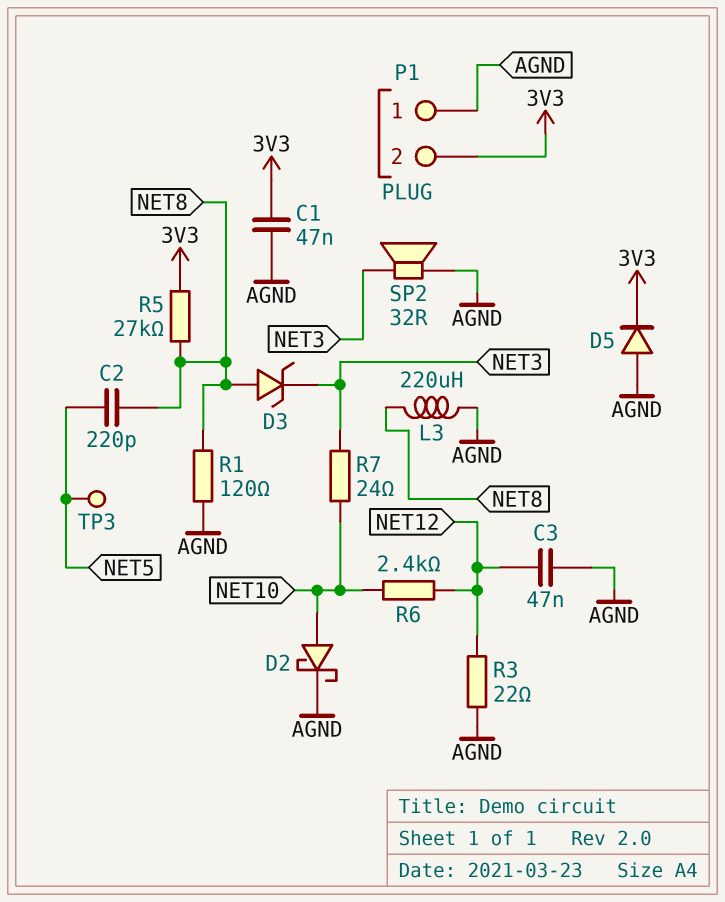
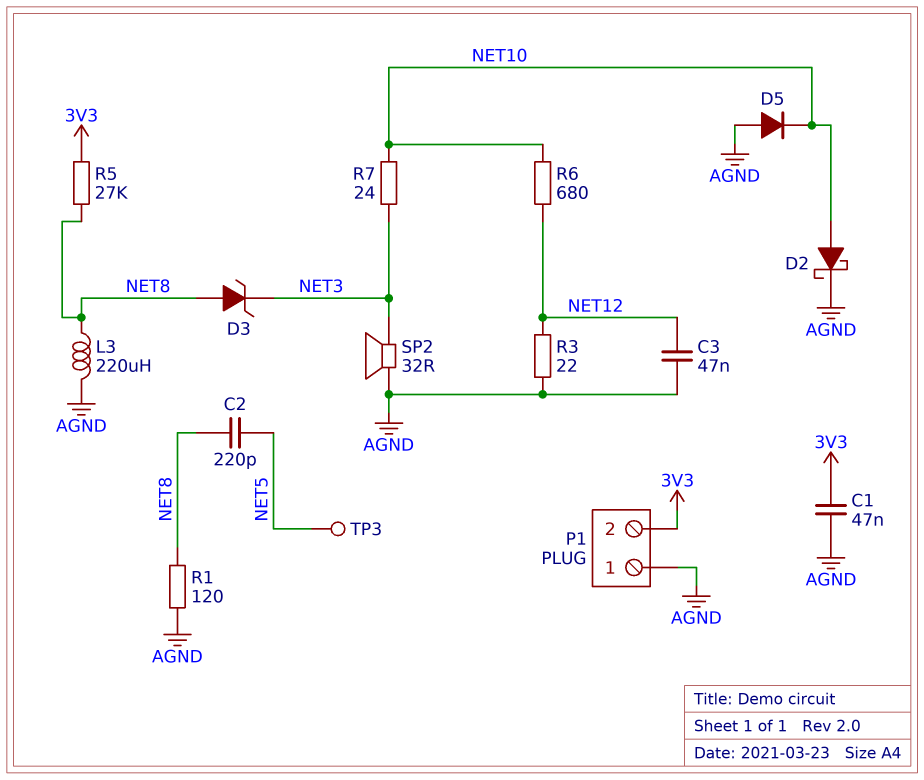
D5: diode (A AGND, K 3V3) -> diode (A AGND, K NET10)
R6: 2.4k (NET10, NET12) -> 680 (NET10, NET12)

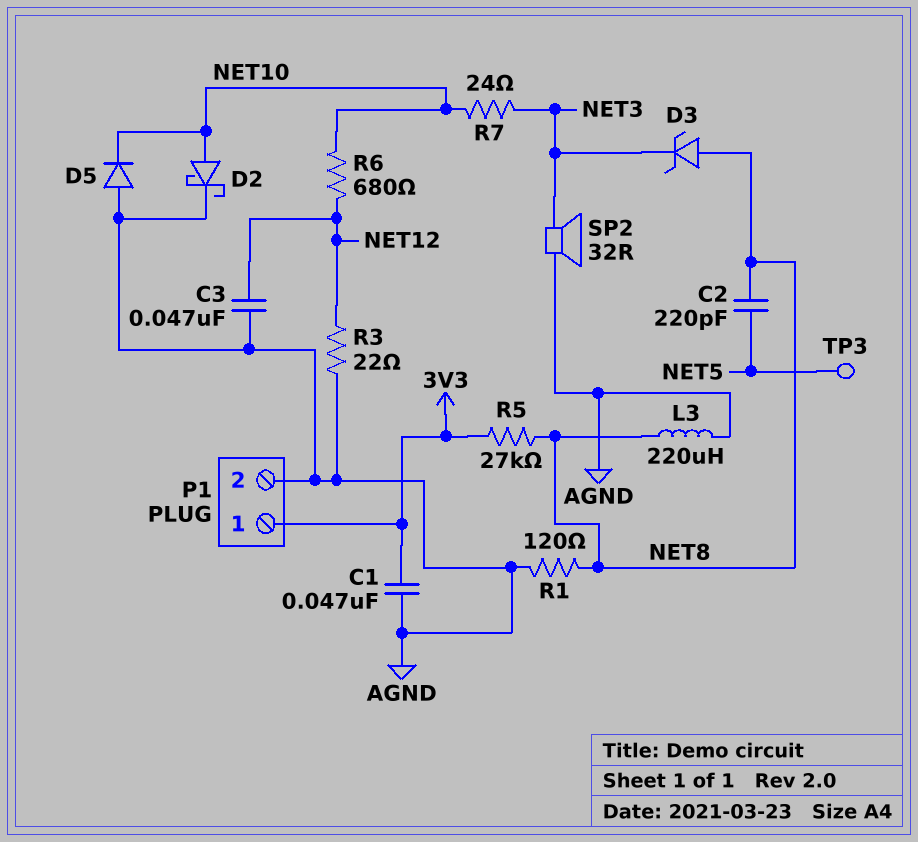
P1 pin 1: AGND -> 3V3
P1 pin 2: 3V3 -> AGND

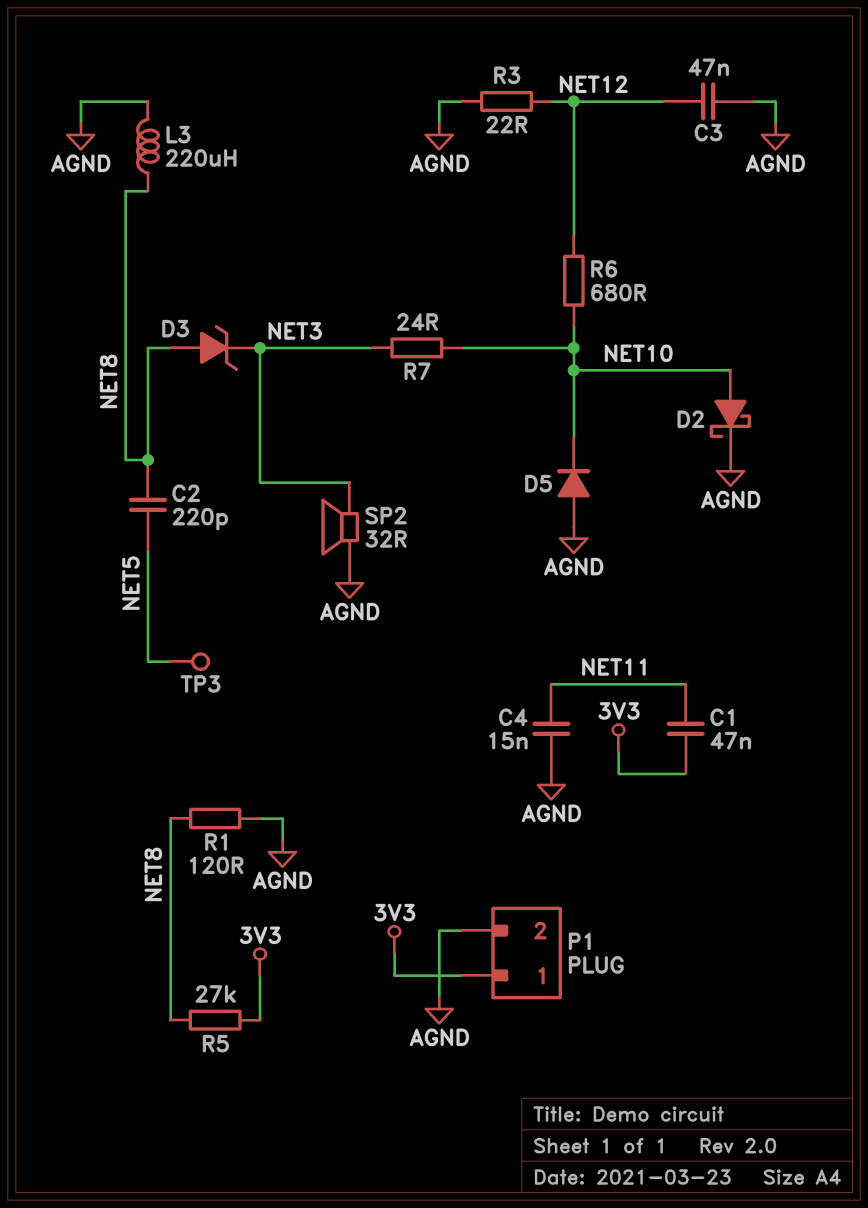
C1: 47nF (3V3, AGND) -> 47nF (3V3, NET11)
C4: none -> 15nF (AGND, NET11)

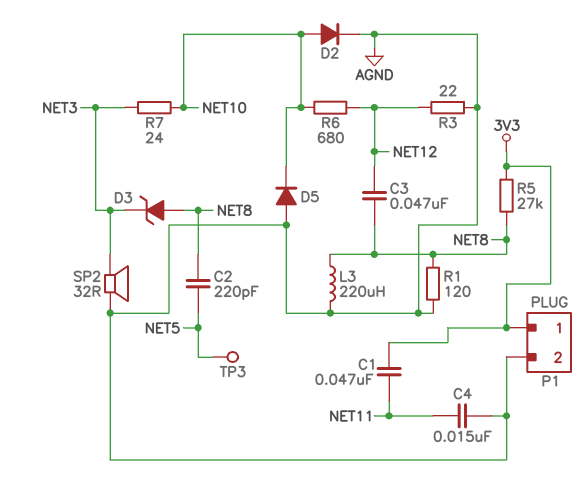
C3: 47nF (AGND, NET12) -> 47nF (NET8, NET12)
D2: schottky (A NET10, K AGND) -> diode (A NET10, K AGND)

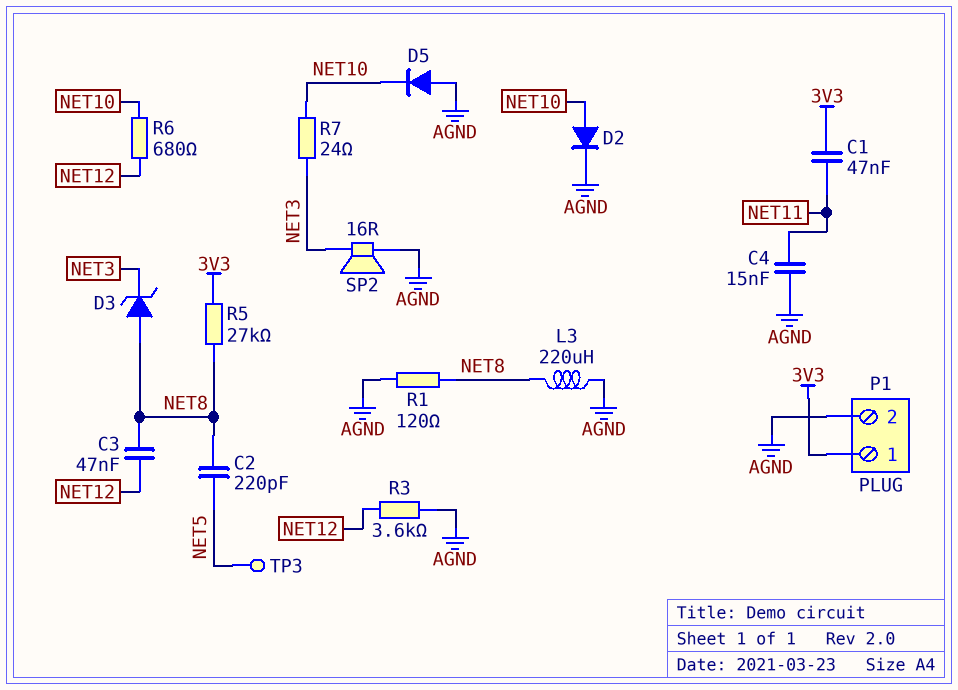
R3: 22 (AGND, NET12) -> 3.6k (AGND, NET12)
SP2: speaker 32R (AGND, NET3) -> speaker 16R (AGND, NET3)

